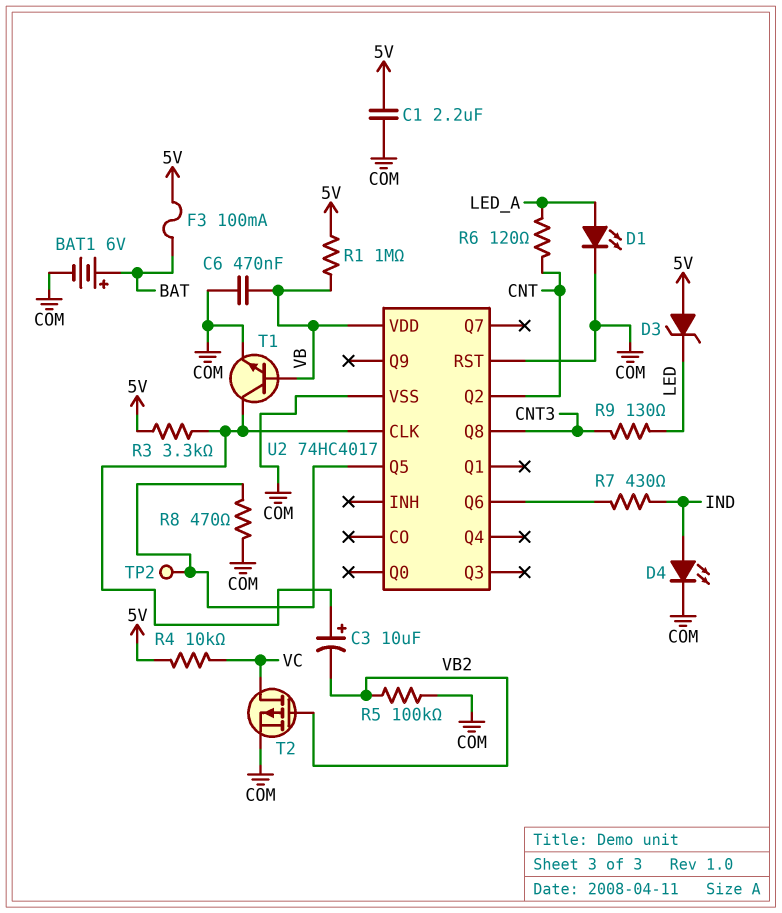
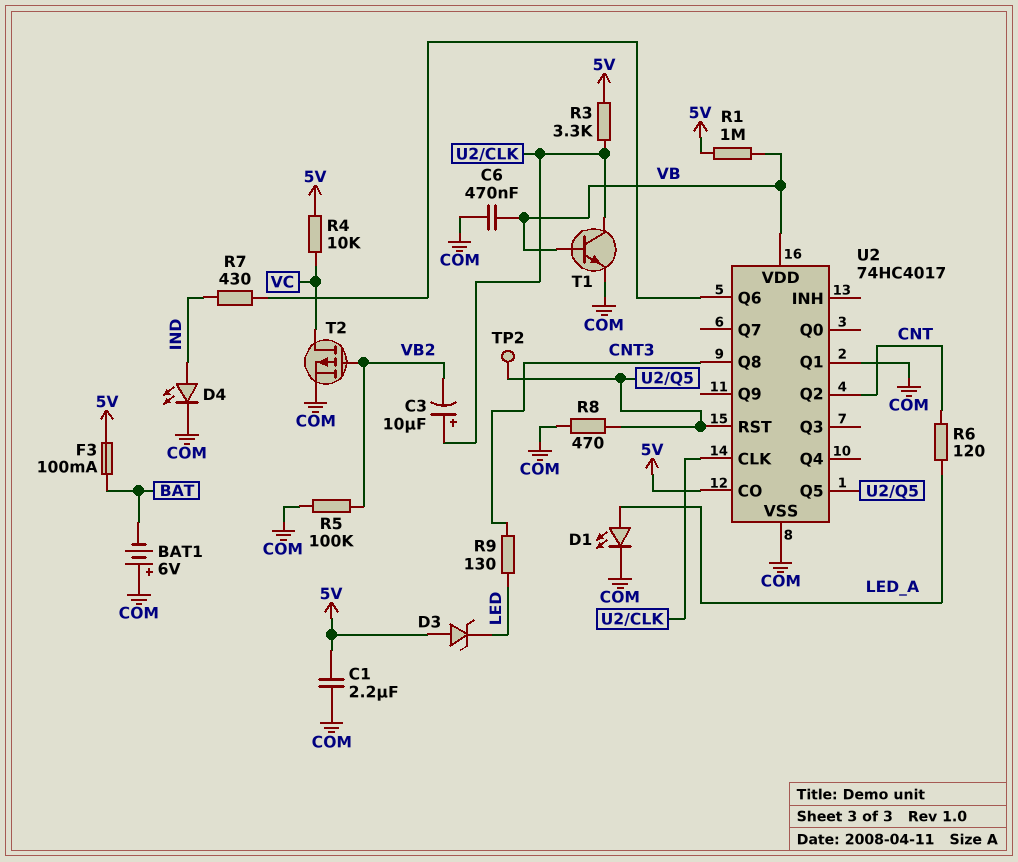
BAT1: 6V (plus BAT, minus COM) -> 6V (plus COM, minus BAT)
U2 pin CO: none -> 5V
U2 pin Q1: none -> COM
U2 pin RST: COM -> U2/Q5

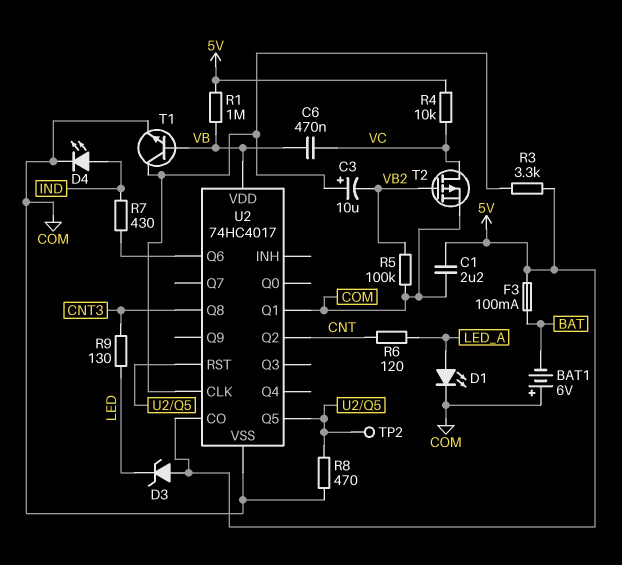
C6: 470nF (COM, VB) -> 470nF (VB, VC)

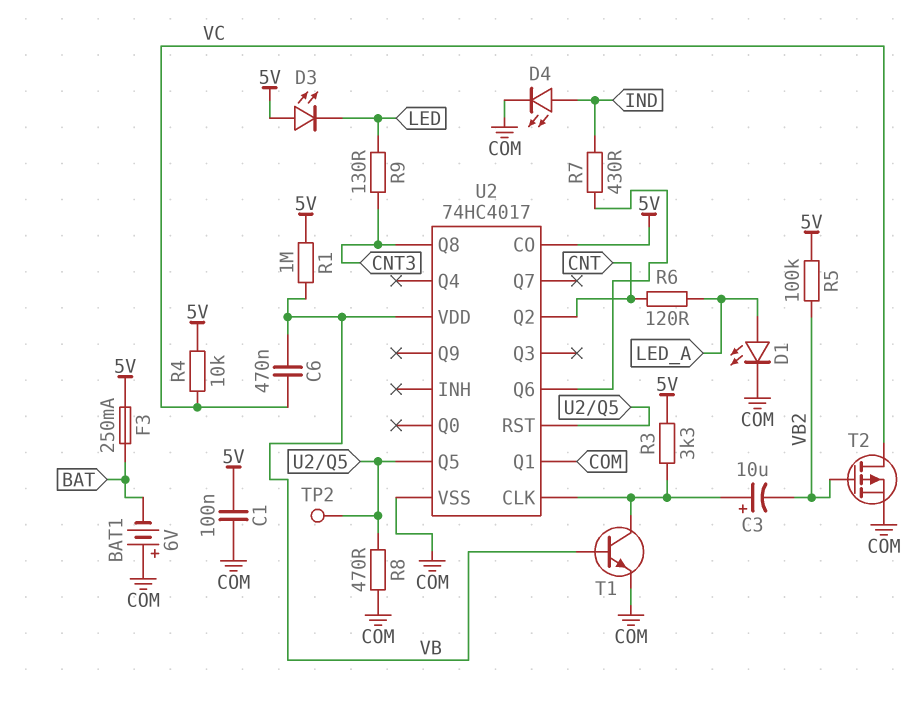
C1: 2.2uF (5V, COM) -> 100nF (5V, COM)
D3: zener (A 5V, K LED) -> LED (A 5V, K LED)
F3: 100mA (5V, BAT) -> 250mA (5V, BAT)
R5: 100k (COM, VB2) -> 100k (5V, VB2)

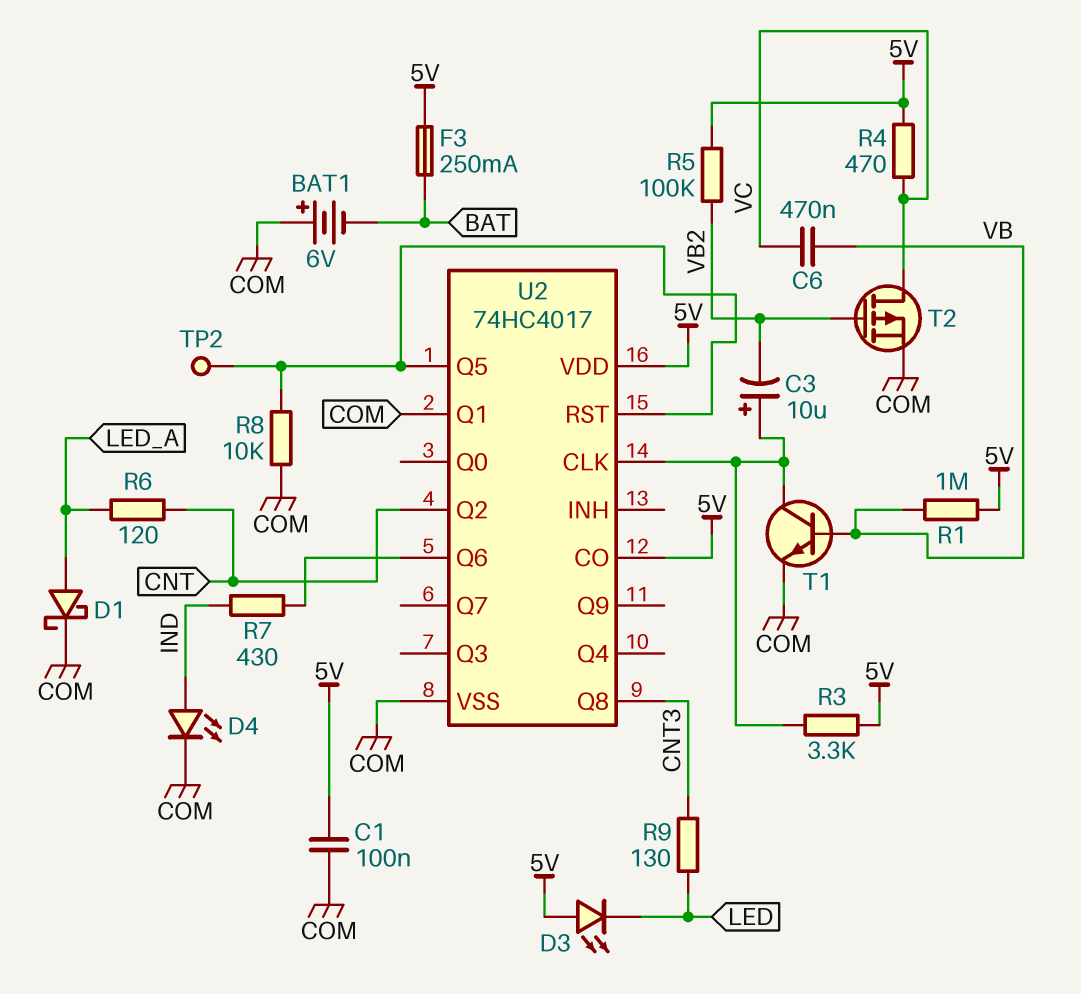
D1: LED (A LED_A, K COM) -> schottky (A LED_A, K COM)
R4: 10k (5V, VC) -> 470 (5V, VC)
R8: 470 (COM, U2/Q5) -> 10k (COM, U2/Q5)
U2 pin VDD: VB -> 5V

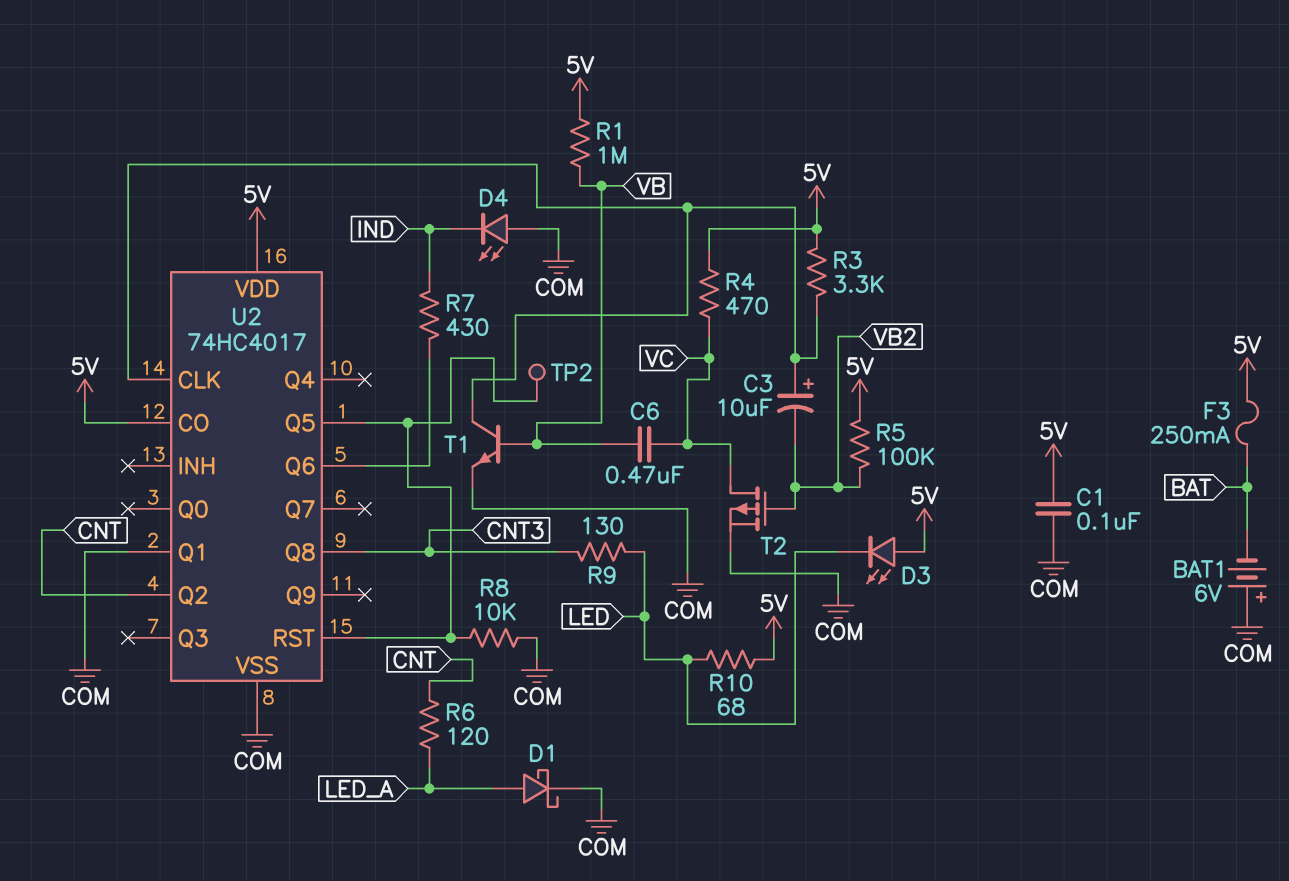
D4: LED (A IND, K COM) -> LED (A COM, K IND)
R10: none -> 68 (5V, LED)

